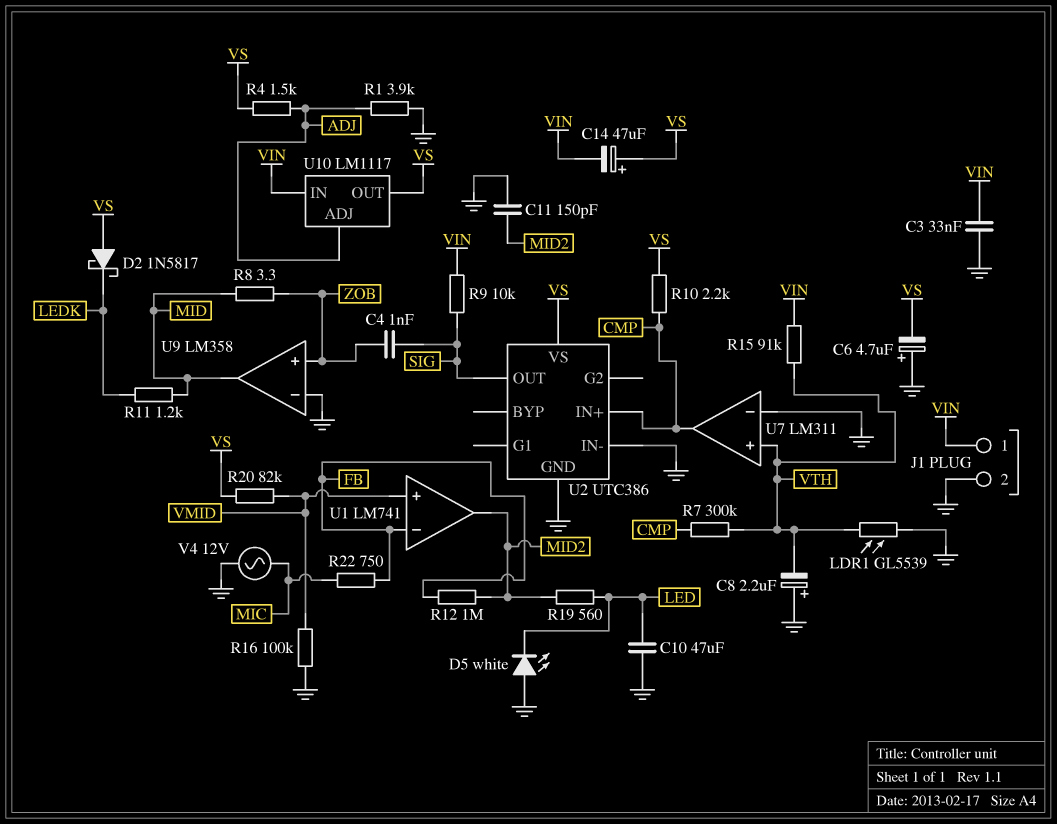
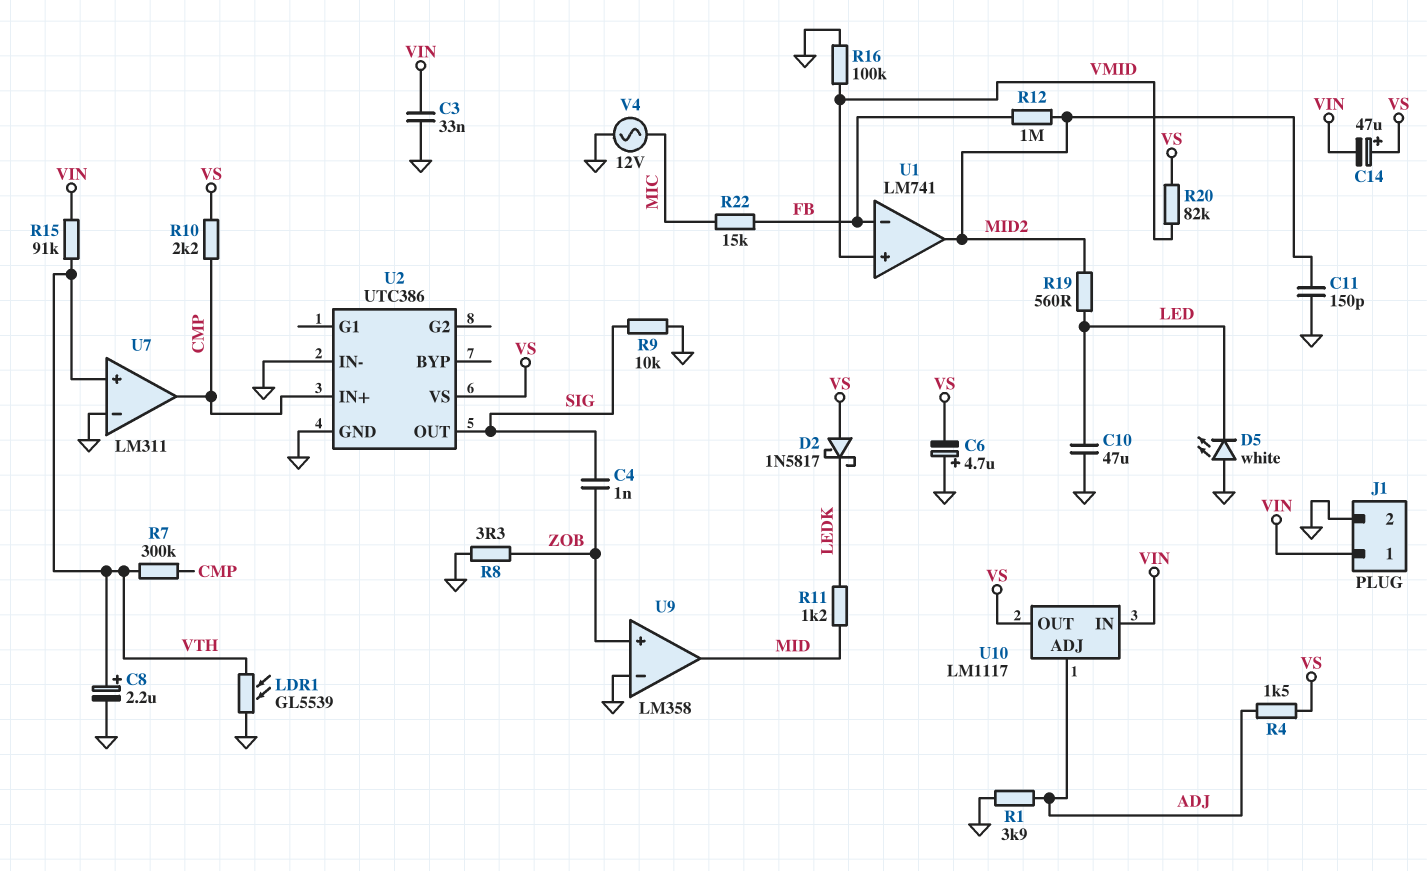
C8: 2.2uF (plus GND, minus VTH) -> 2.2uF (plus VTH, minus GND)
R8: 3.3 (MID, ZOB) -> 3.3 (GND, ZOB)
R9: 10k (SIG, VIN) -> 10k (GND, SIG)
R22: 750 (FB, MIC) -> 15k (FB, MIC)

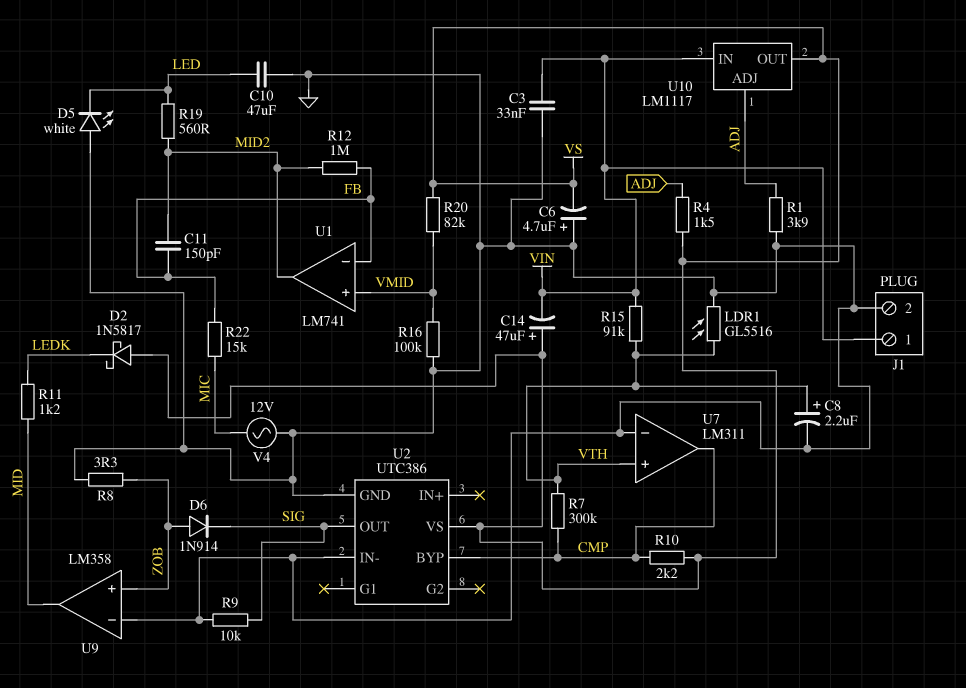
C4: 1nF (SIG, ZOB) -> none
C11: 150pF (GND, MID2) -> 150pF (FB, MID2)
D6: none -> diode 1N914 (A ZOB, K SIG)
LDR1: GL5539 (GND, VTH) -> GL5516 (GND, VTH)
U2 pin BYP: none -> CMP
U2 pin IN+: CMP -> none

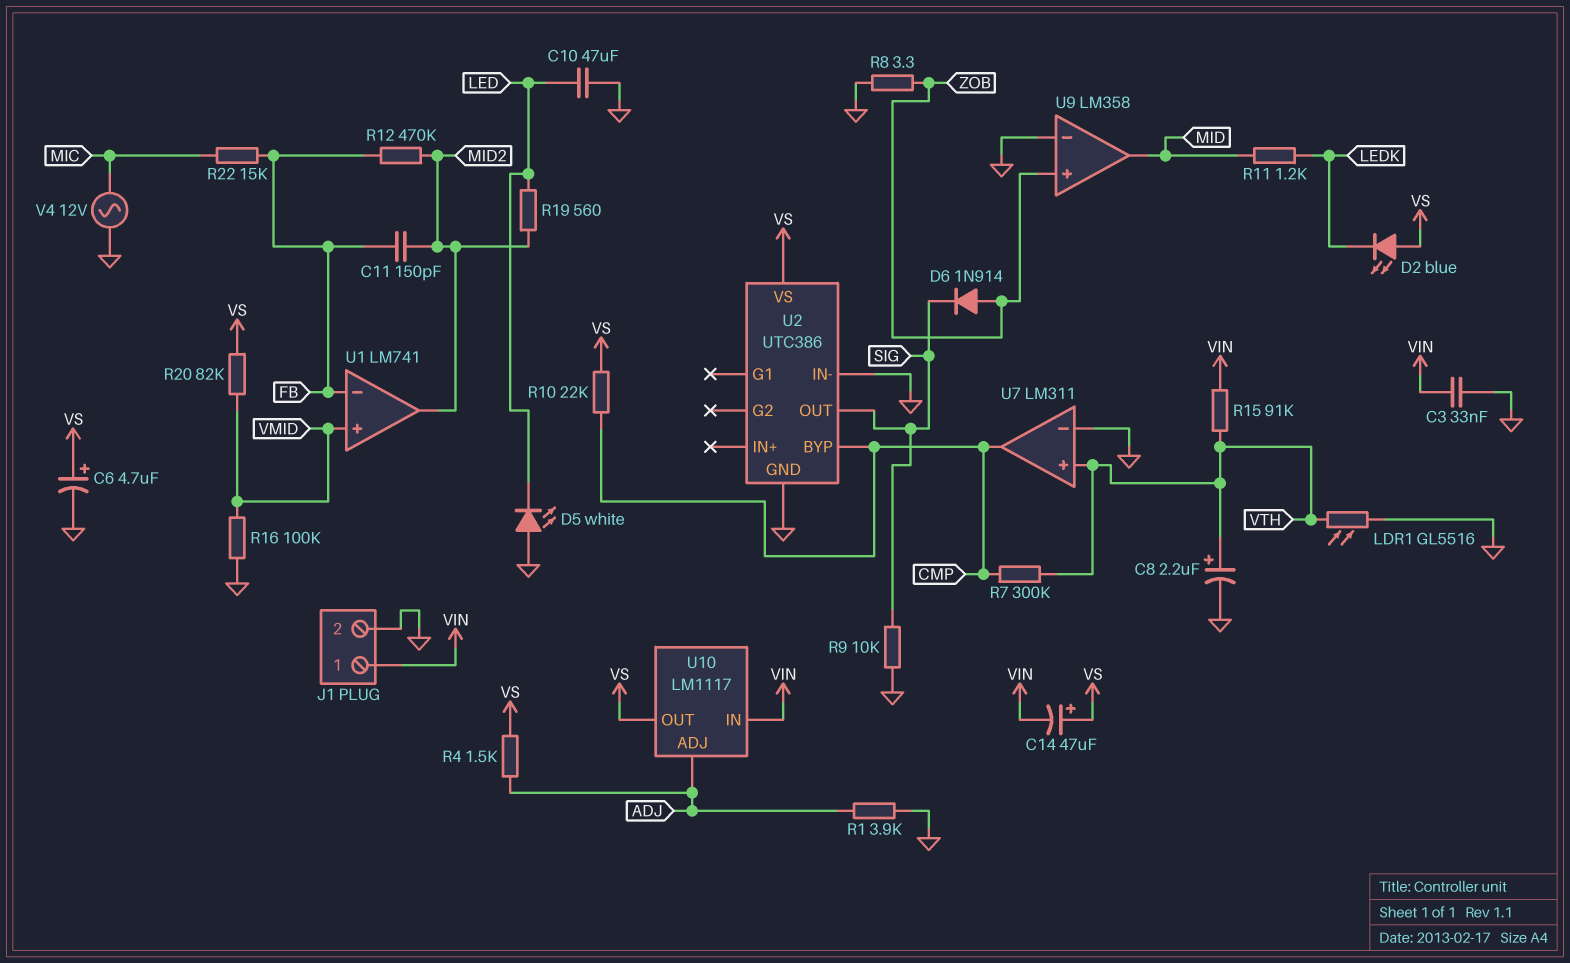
C6: 4.7uF (plus GND, minus VS) -> 4.7uF (plus VS, minus GND)
D2: schottky 1N5817 (A VS, K LEDK) -> LED blue (A VS, K LEDK)
R10: 2.2k (CMP, VS) -> 22k (CMP, VS)
R12: 1M (FB, MID2) -> 470k (FB, MID2)

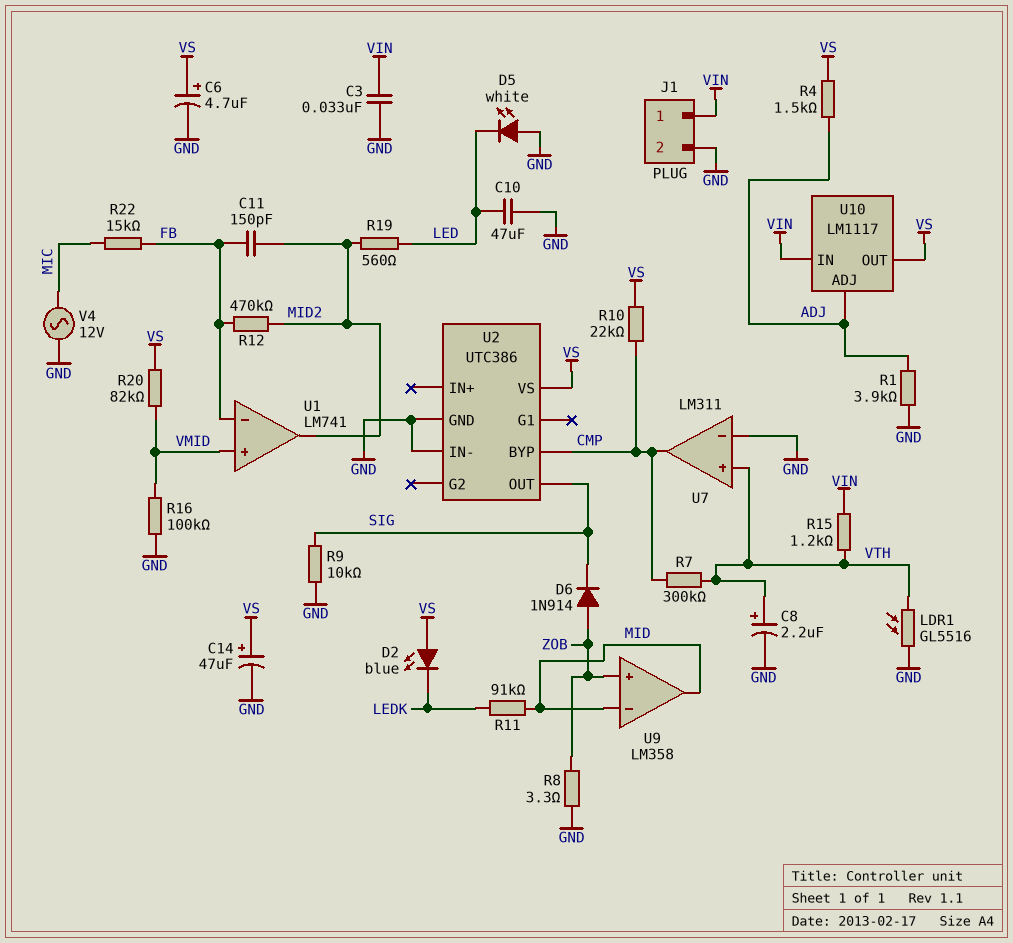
C14: 47uF (plus VS, minus VIN) -> 47uF (plus VS, minus GND)
R11: 1.2k (LEDK, MID) -> 91k (LEDK, MID)
R15: 91k (VIN, VTH) -> 1.2k (VIN, VTH)
U9 pin in-: GND -> MID

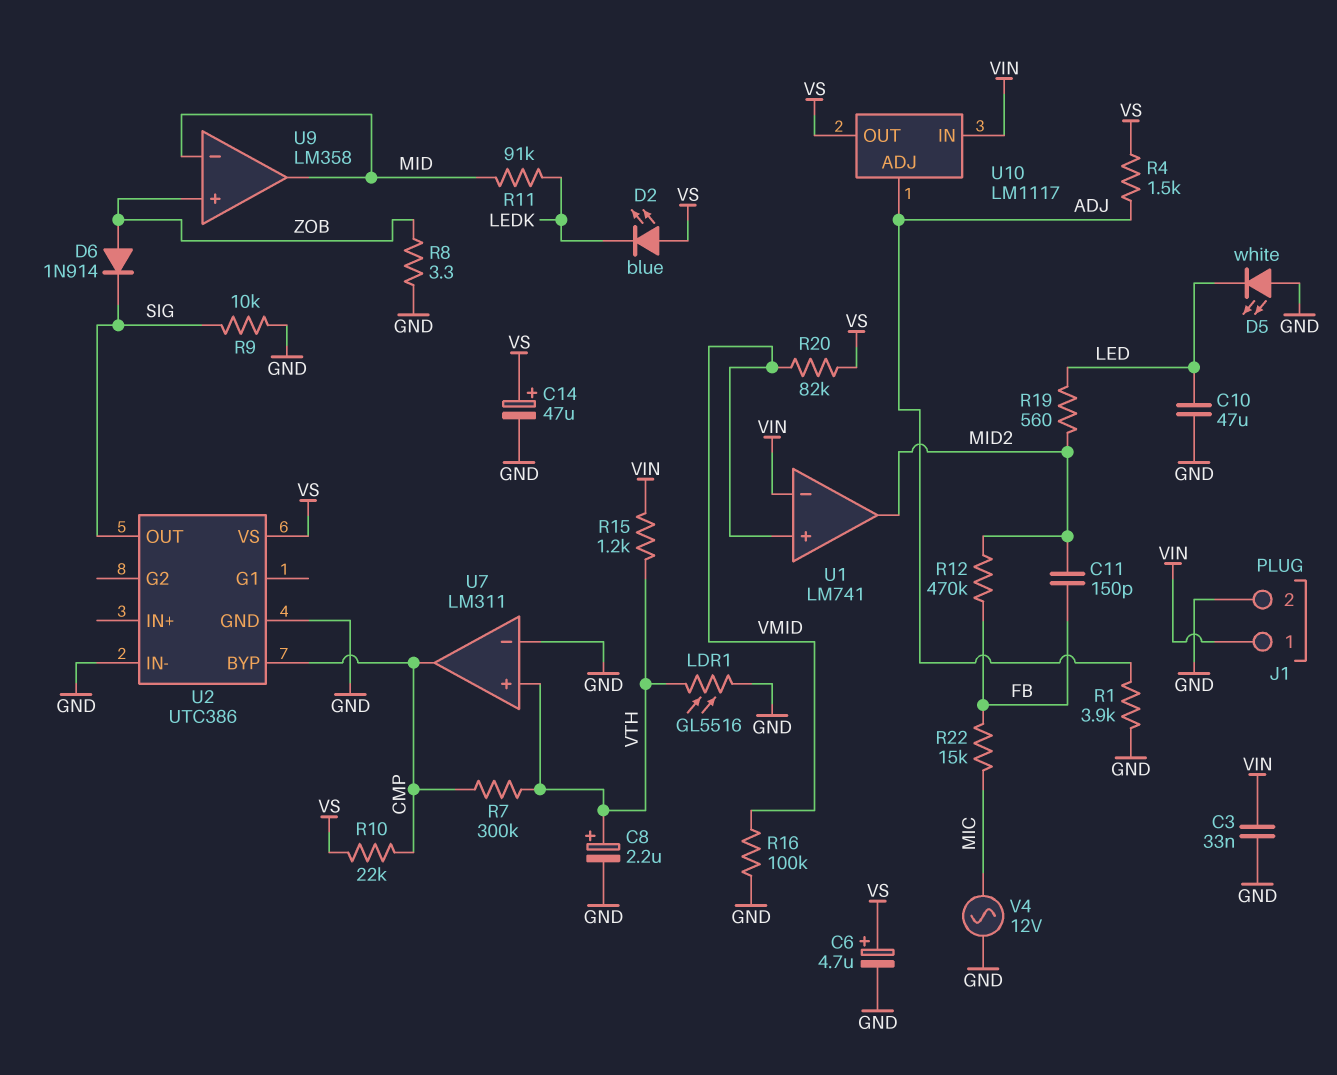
U1 pin in-: FB -> VIN

